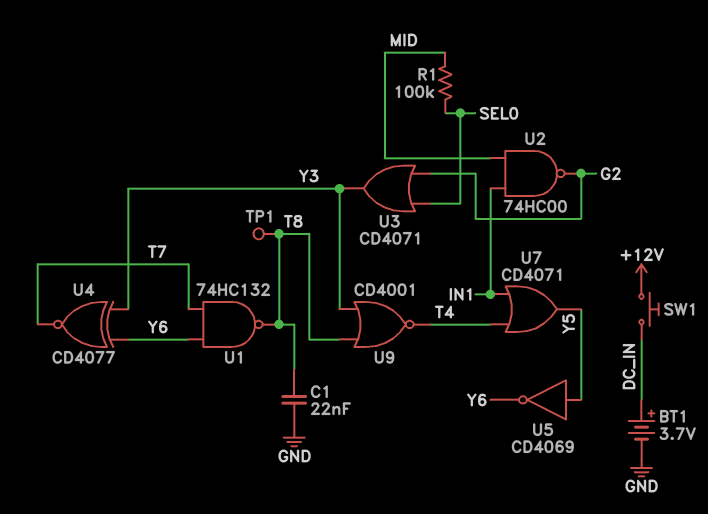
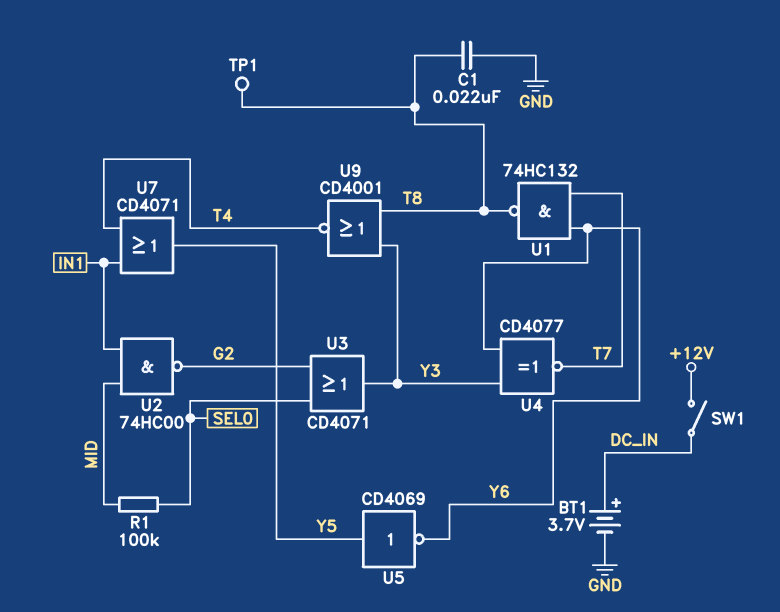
SW1: button (+12V, DC_IN) -> switch (+12V, DC_IN)

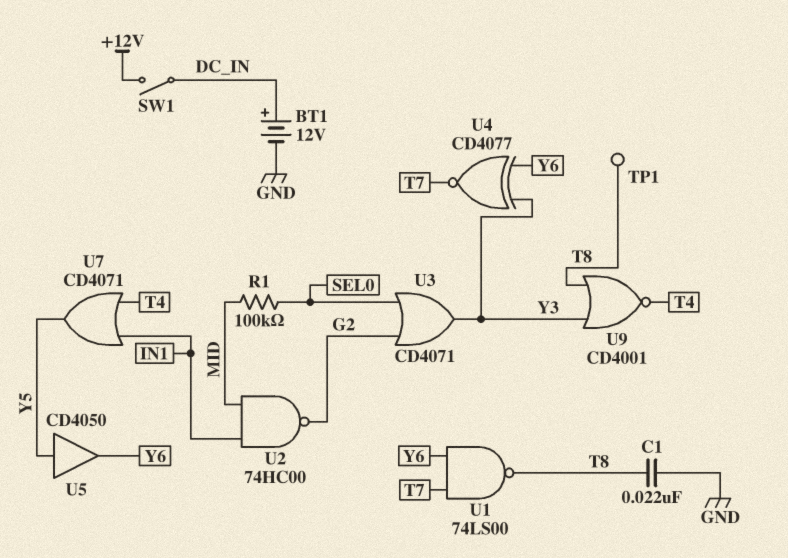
BT1: 3.7V (plus DC_IN, minus GND) -> 12V (plus DC_IN, minus GND)
U1: NAND 74HC132 (in T7, in Y6, out T8) -> NAND 74LS00 (in T7, in Y6, out T8)
U5: NOT CD4069 (in Y5, out Y6) -> buffer CD4050 (in Y5, out Y6)

